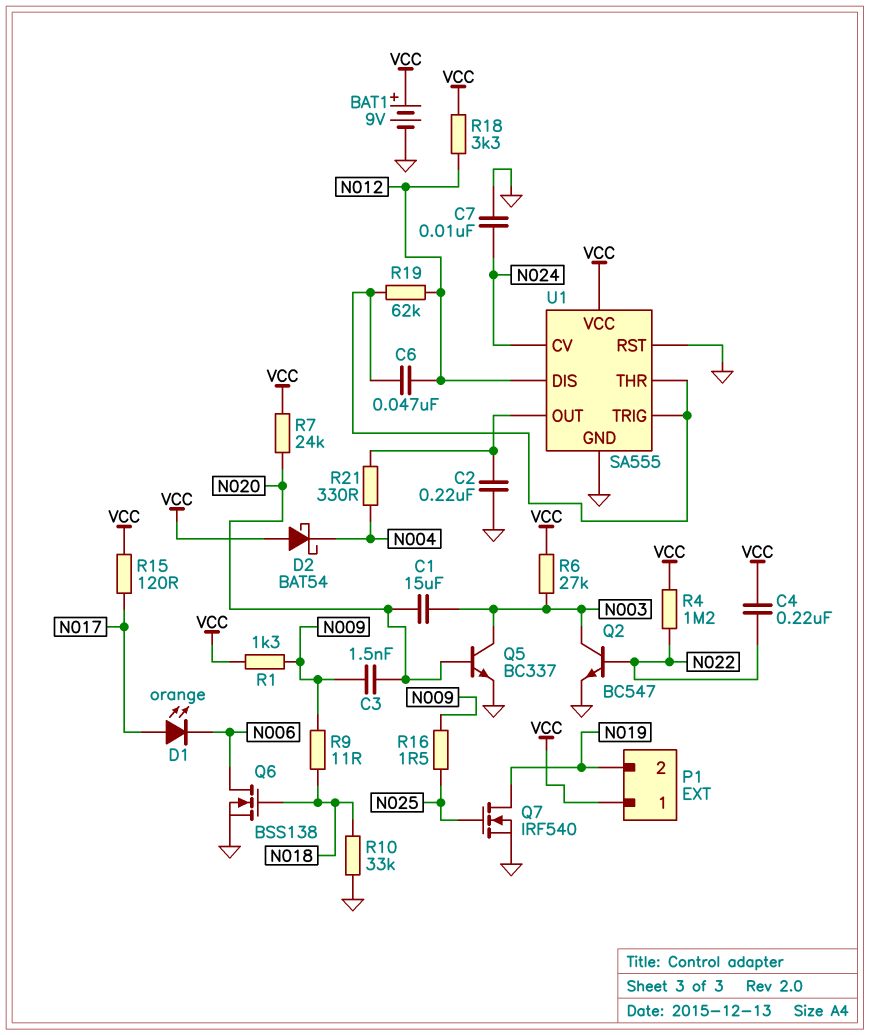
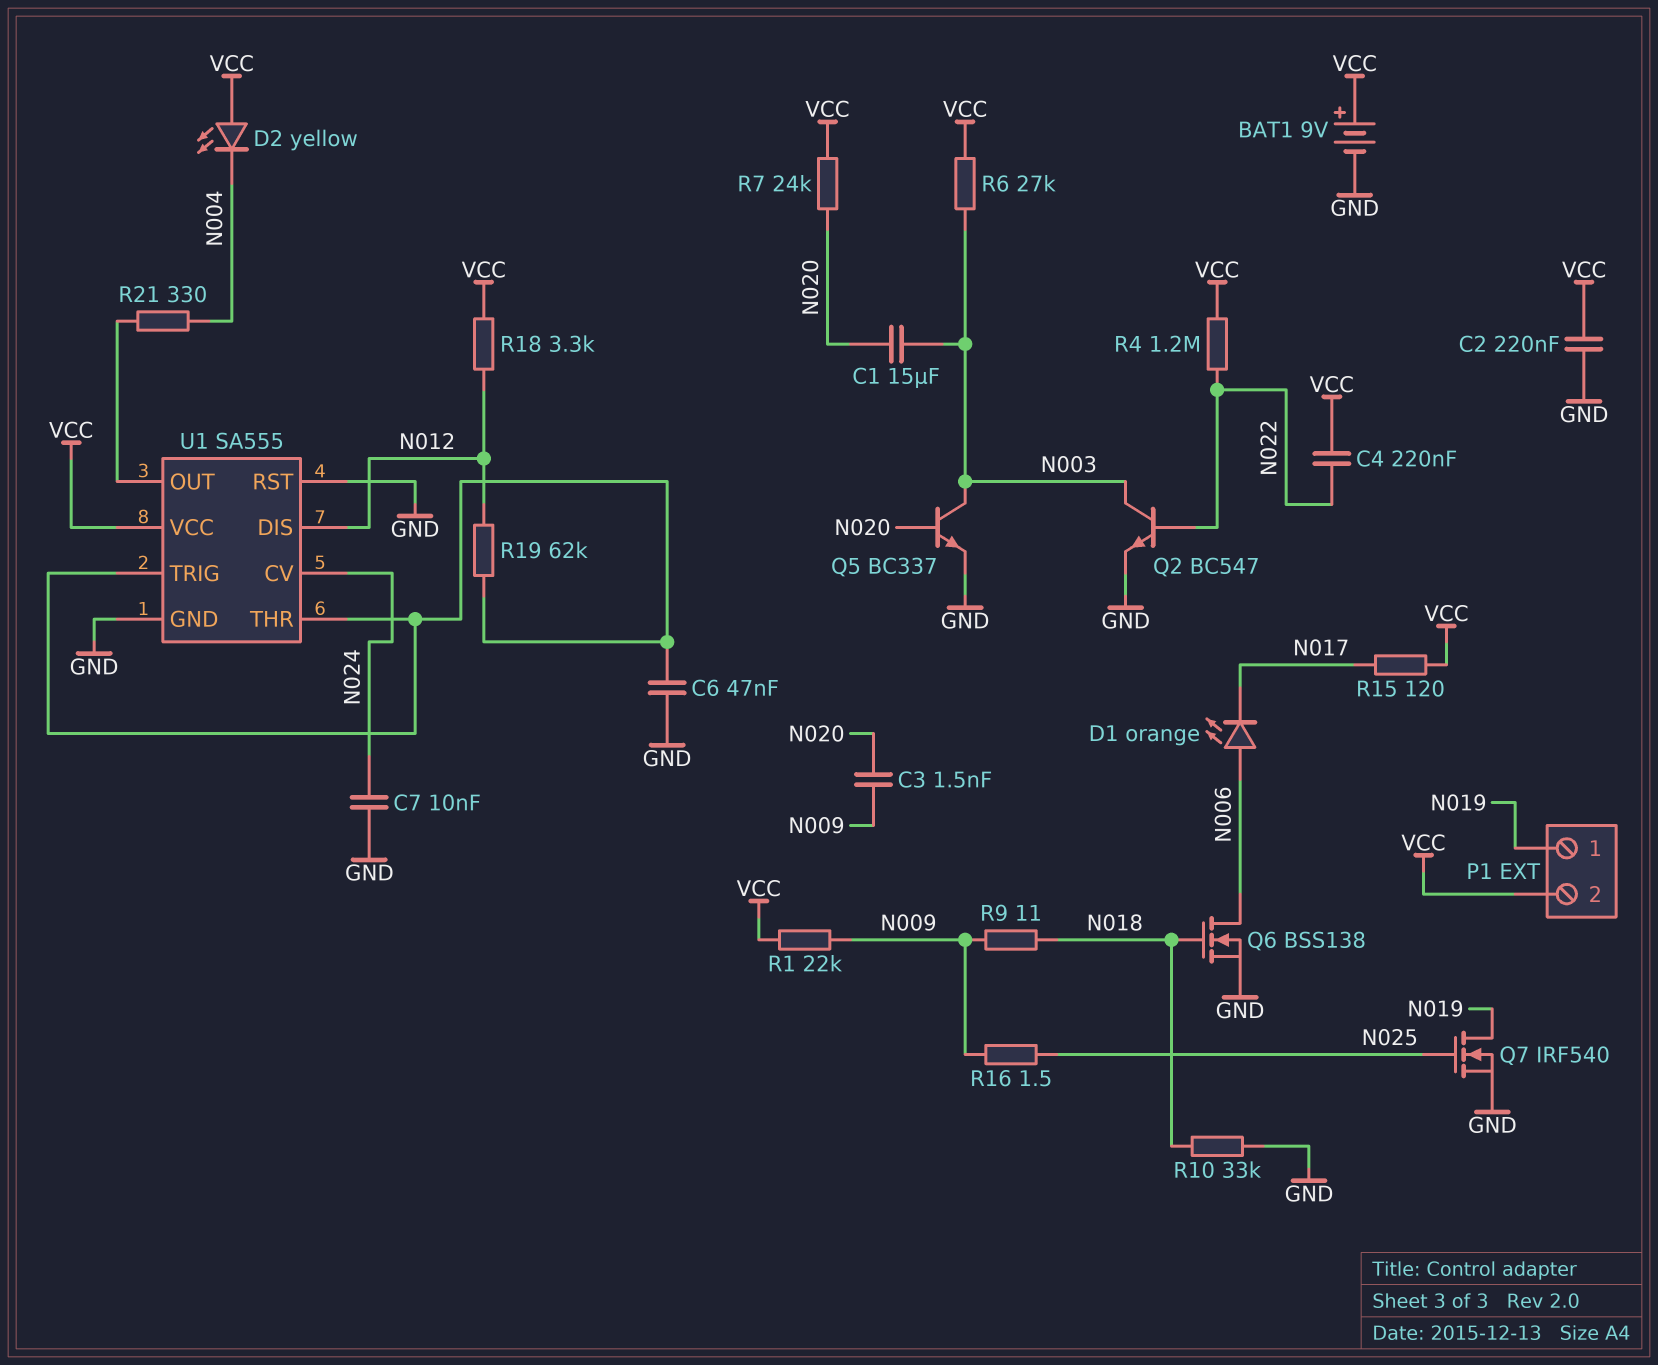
C2: 220nF (GND, U1/OUT) -> 220nF (GND, VCC)
C6: 47nF (N012, U1/THR) -> 47nF (GND, U1/THR)
D1: LED orange (A N017, K N006) -> LED orange (A N006, K N017)
D2: schottky BAT54 (A VCC, K N004) -> LED yellow (A VCC, K N004)
P1 pin 1: VCC -> N019
P1 pin 2: N019 -> VCC
R1: 1.3k (N009, VCC) -> 22k (N009, VCC)

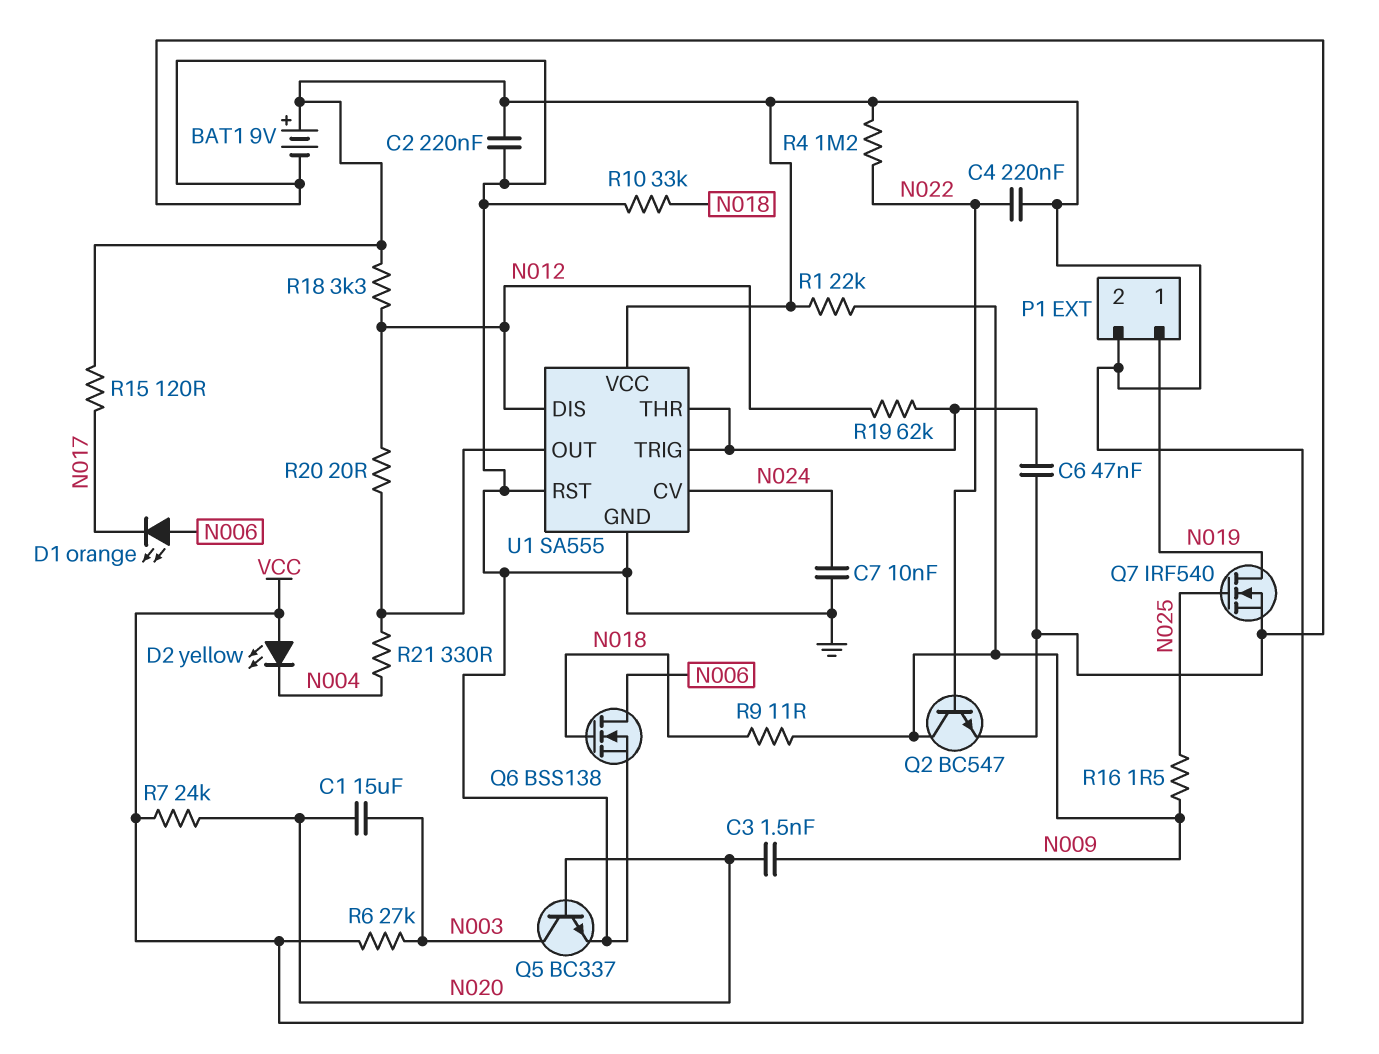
Q2: NPN BC547 (B N022, C N003, E GND) -> NPN BC547 (B N022, C N009, E GND)
R20: none -> 20 (N012, U1/OUT)

